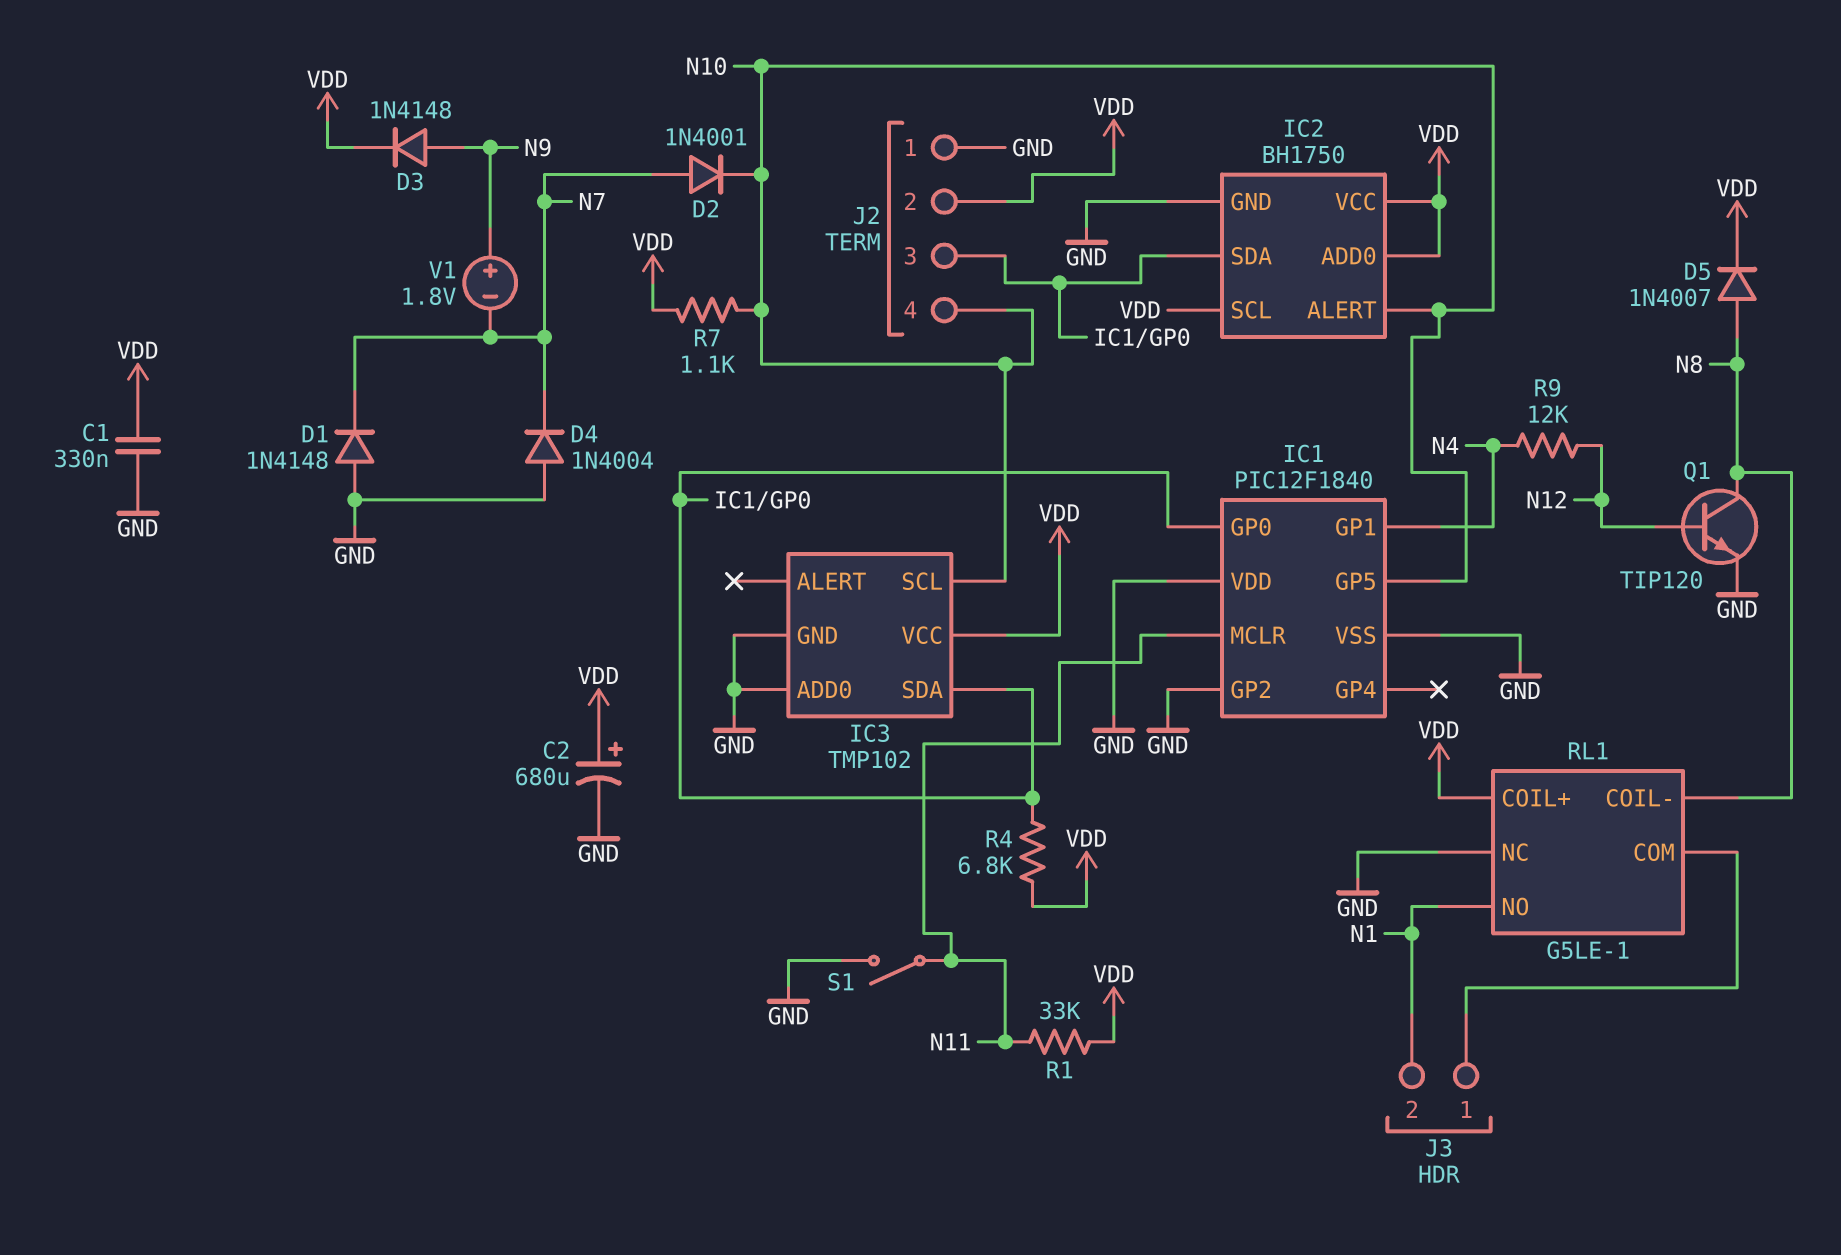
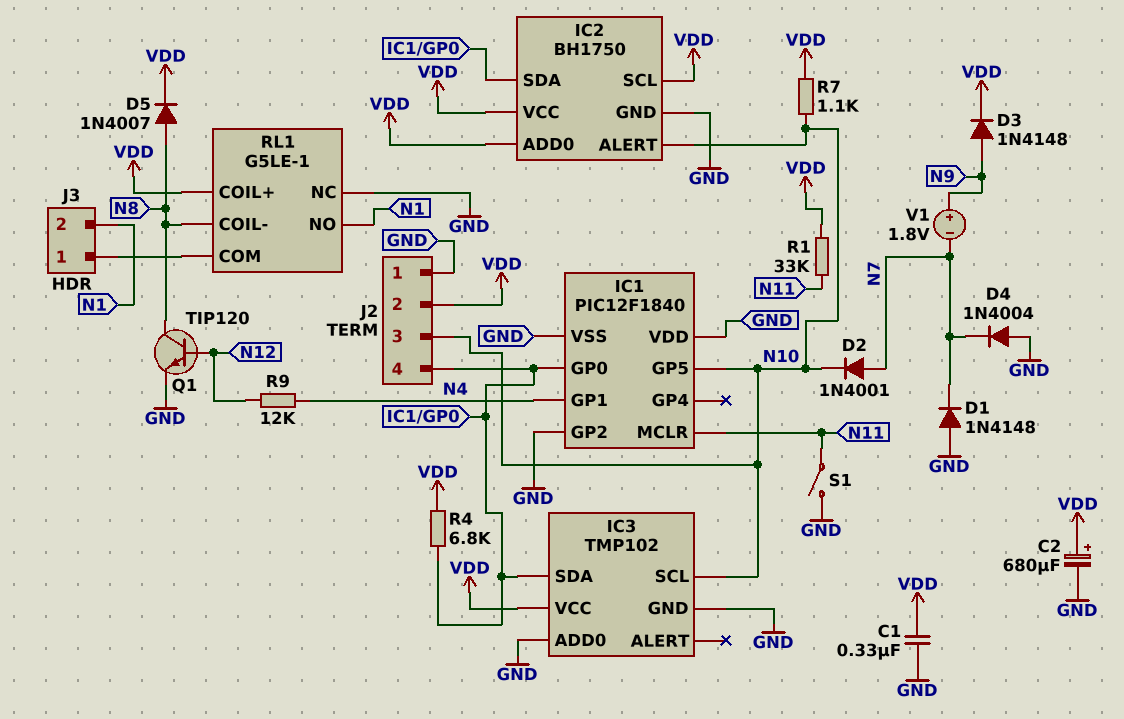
J2 pin 3: IC1/GP0 -> N10
J2 pin 4: N10 -> IC1/GP0

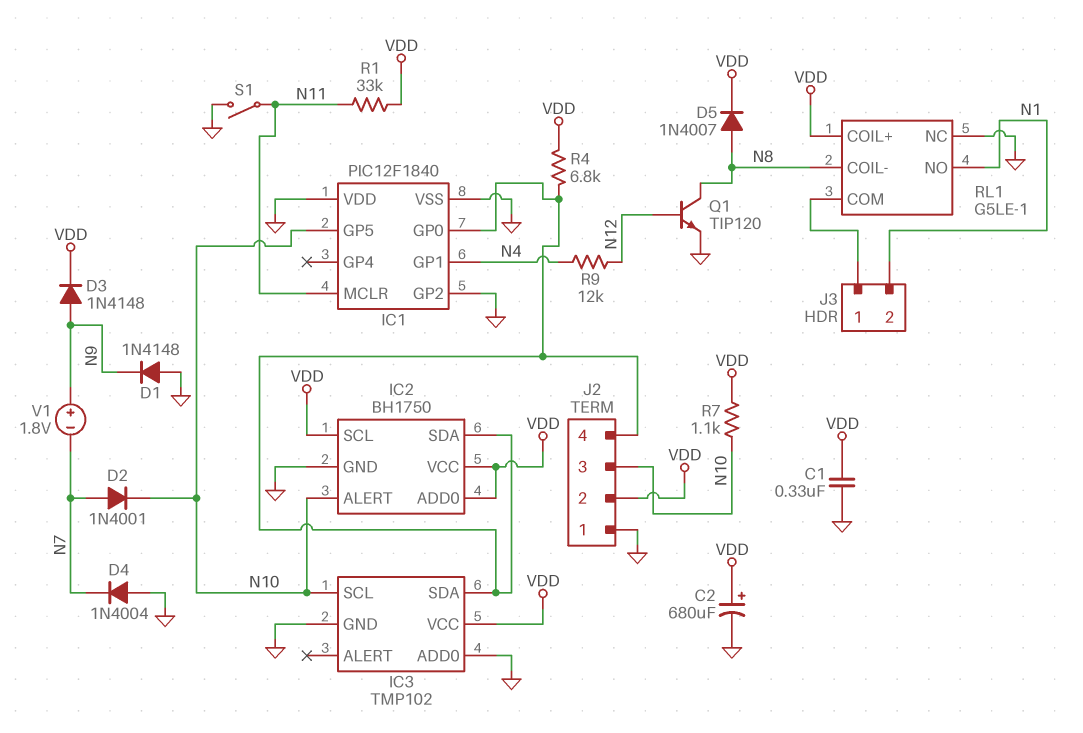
D1: diode 1N4148 (A GND, K N7) -> diode 1N4148 (A GND, K N9)

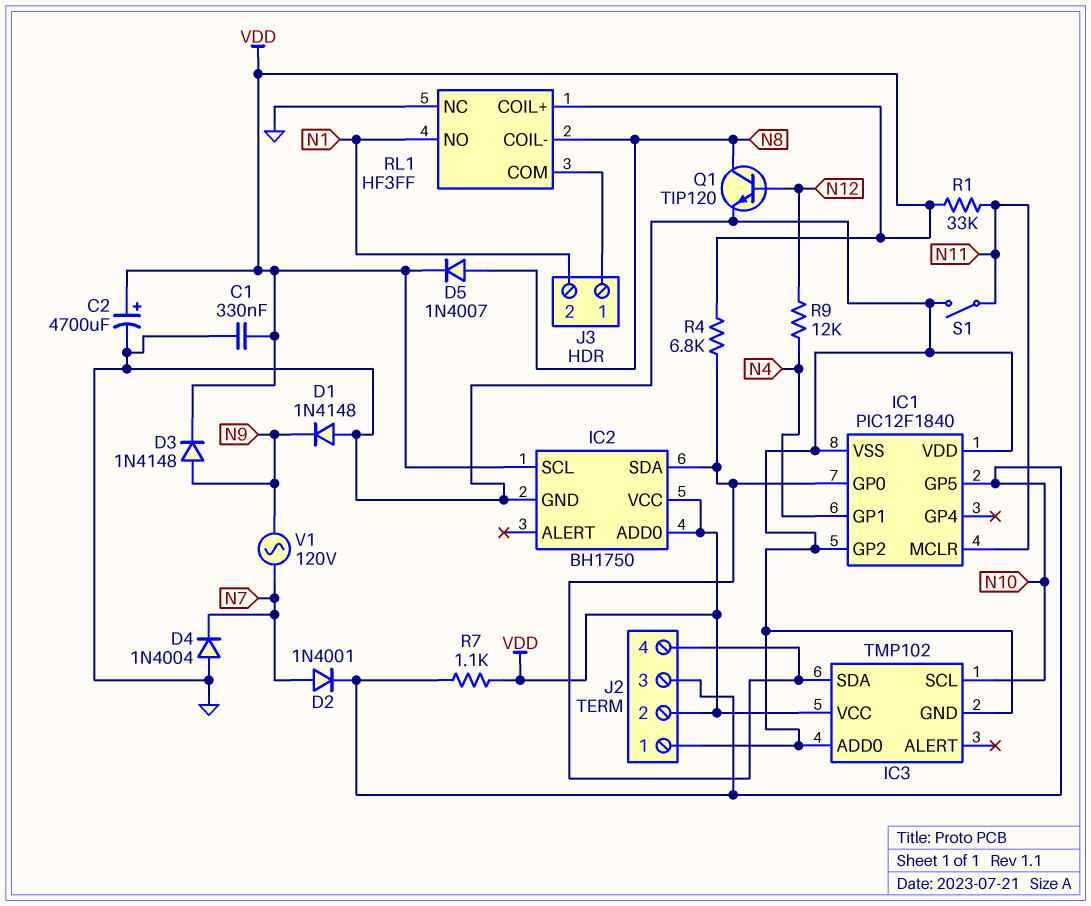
C2: 680uF (plus VDD, minus GND) -> 4700uF (plus VDD, minus GND)
IC2 pin ALERT: N10 -> none
RL1: G5LE-1 -> HF3FF
V1: 1.8V (plus N9, minus N7) -> AC 120V (N7, N9)

